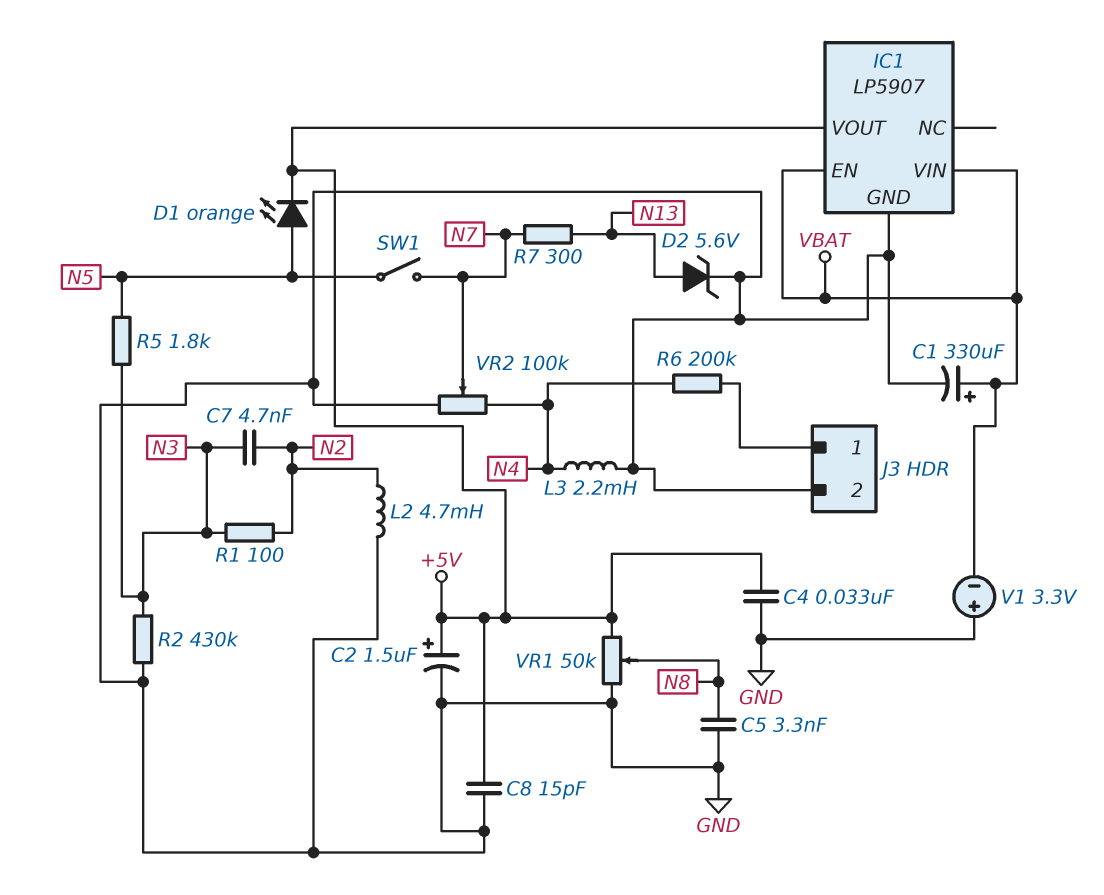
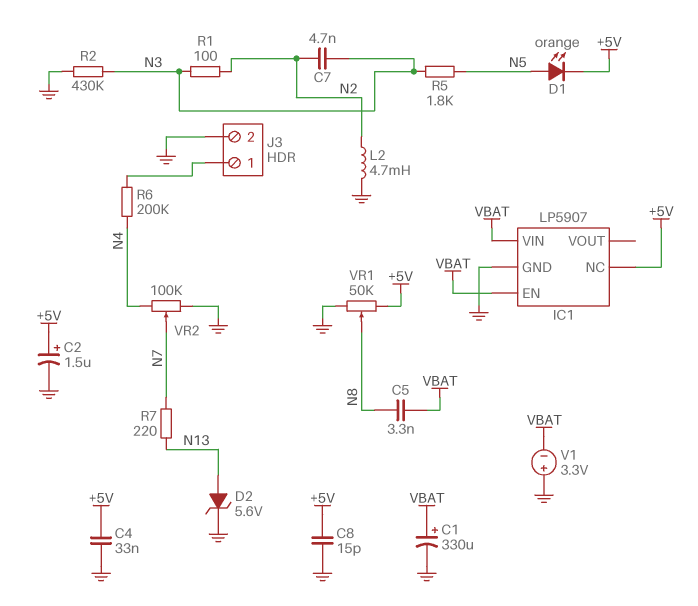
C5: 3.3nF (GND, N8) -> 3.3nF (N8, VBAT)
IC1 pin NC: none -> +5V
IC1 pin VOUT: +5V -> none
L3: 2.2mH (GND, N4) -> none
R7: 300 (N7, N13) -> 220 (N7, N13)
SW1: switch (N5, N7) -> none

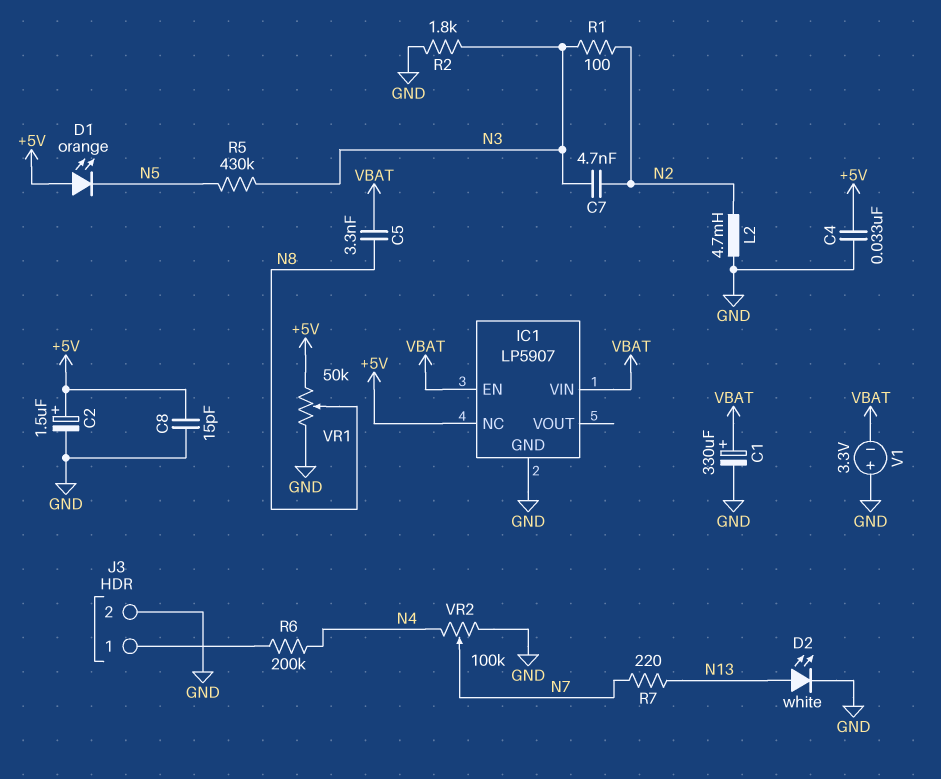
D1: LED orange (A N5, K +5V) -> LED orange (A +5V, K N5)
D2: zener 5.6V (A N13, K GND) -> LED white (A N13, K GND)
R2: 430k (GND, N3) -> 1.8k (GND, N3)
R5: 1.8k (N3, N5) -> 430k (N3, N5)

